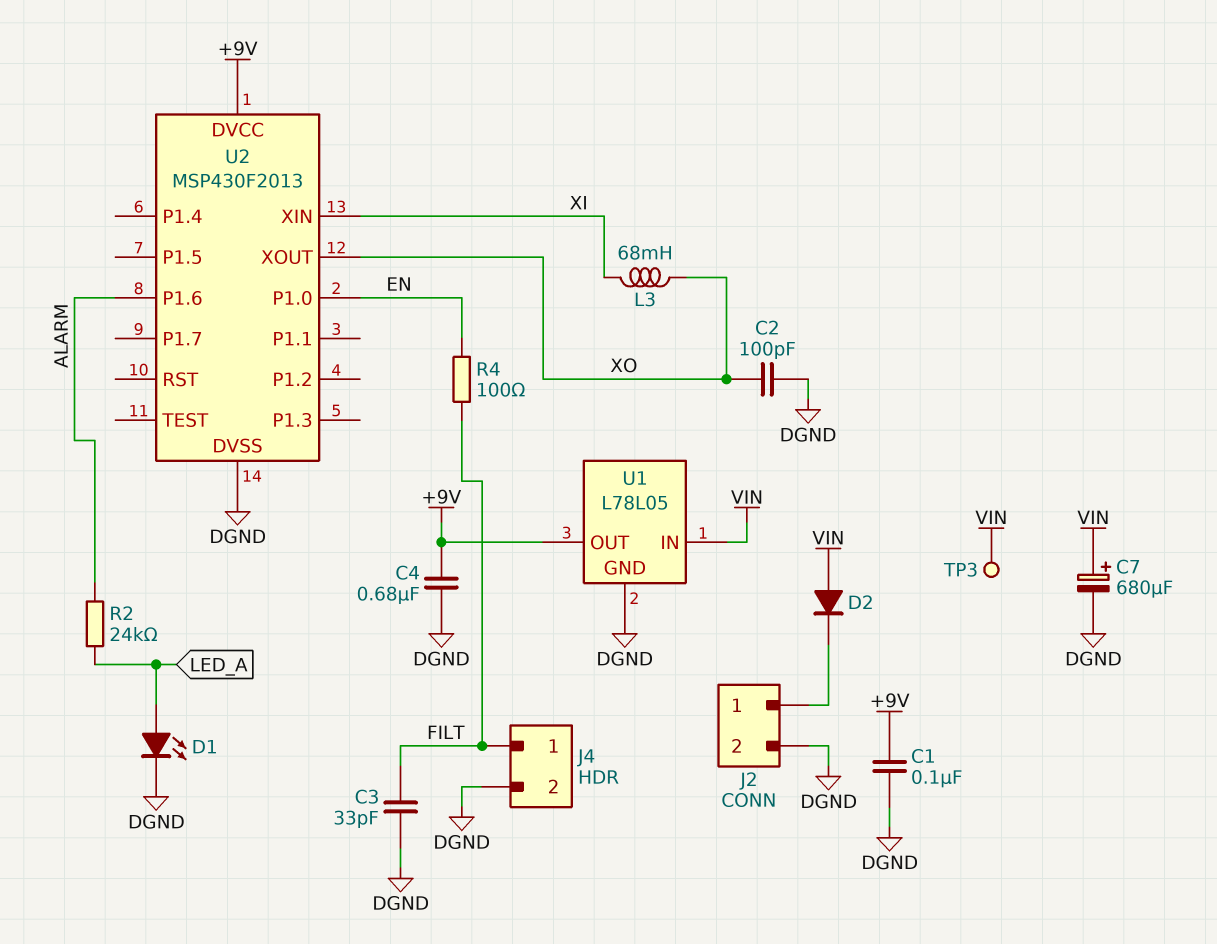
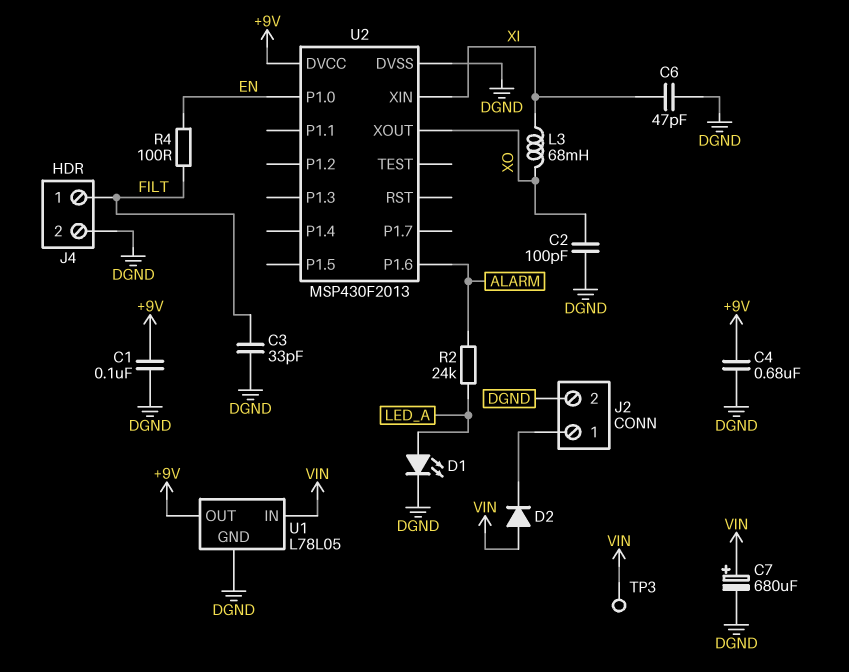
C6: none -> 47pF (DGND, XI)

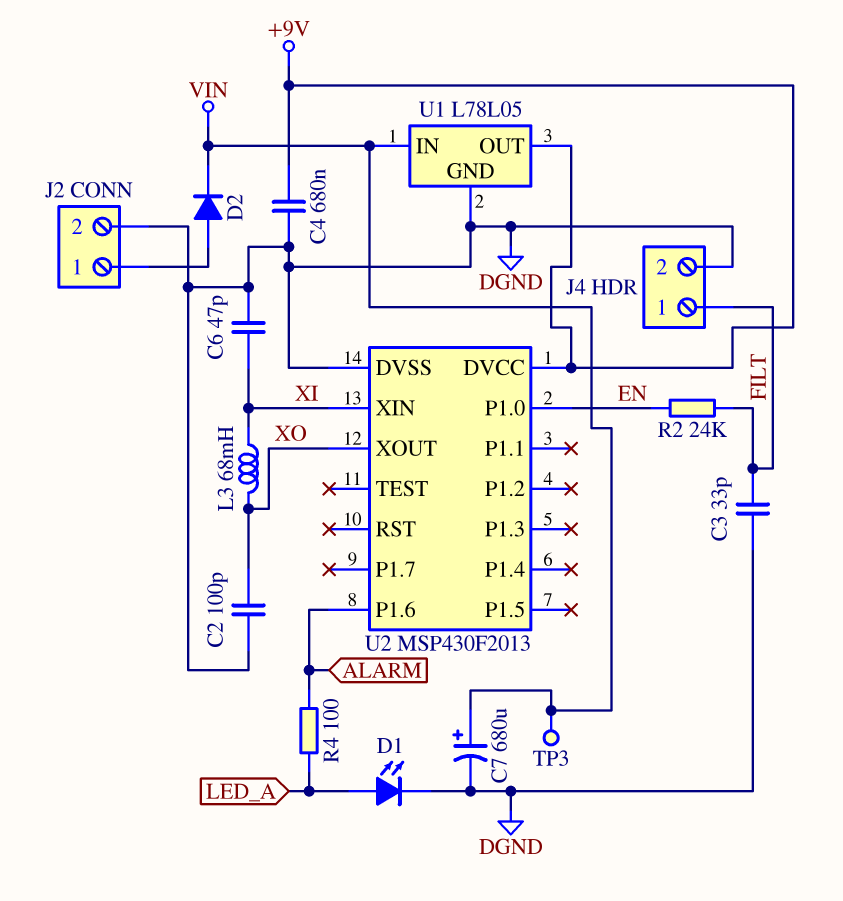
C1: 100nF (+9V, DGND) -> none
D2: diode (A VIN, K J2/1) -> diode (A J2/1, K VIN)
R2: 24k (ALARM, LED_A) -> 24k (EN, FILT)
R4: 100 (EN, FILT) -> 100 (ALARM, LED_A)

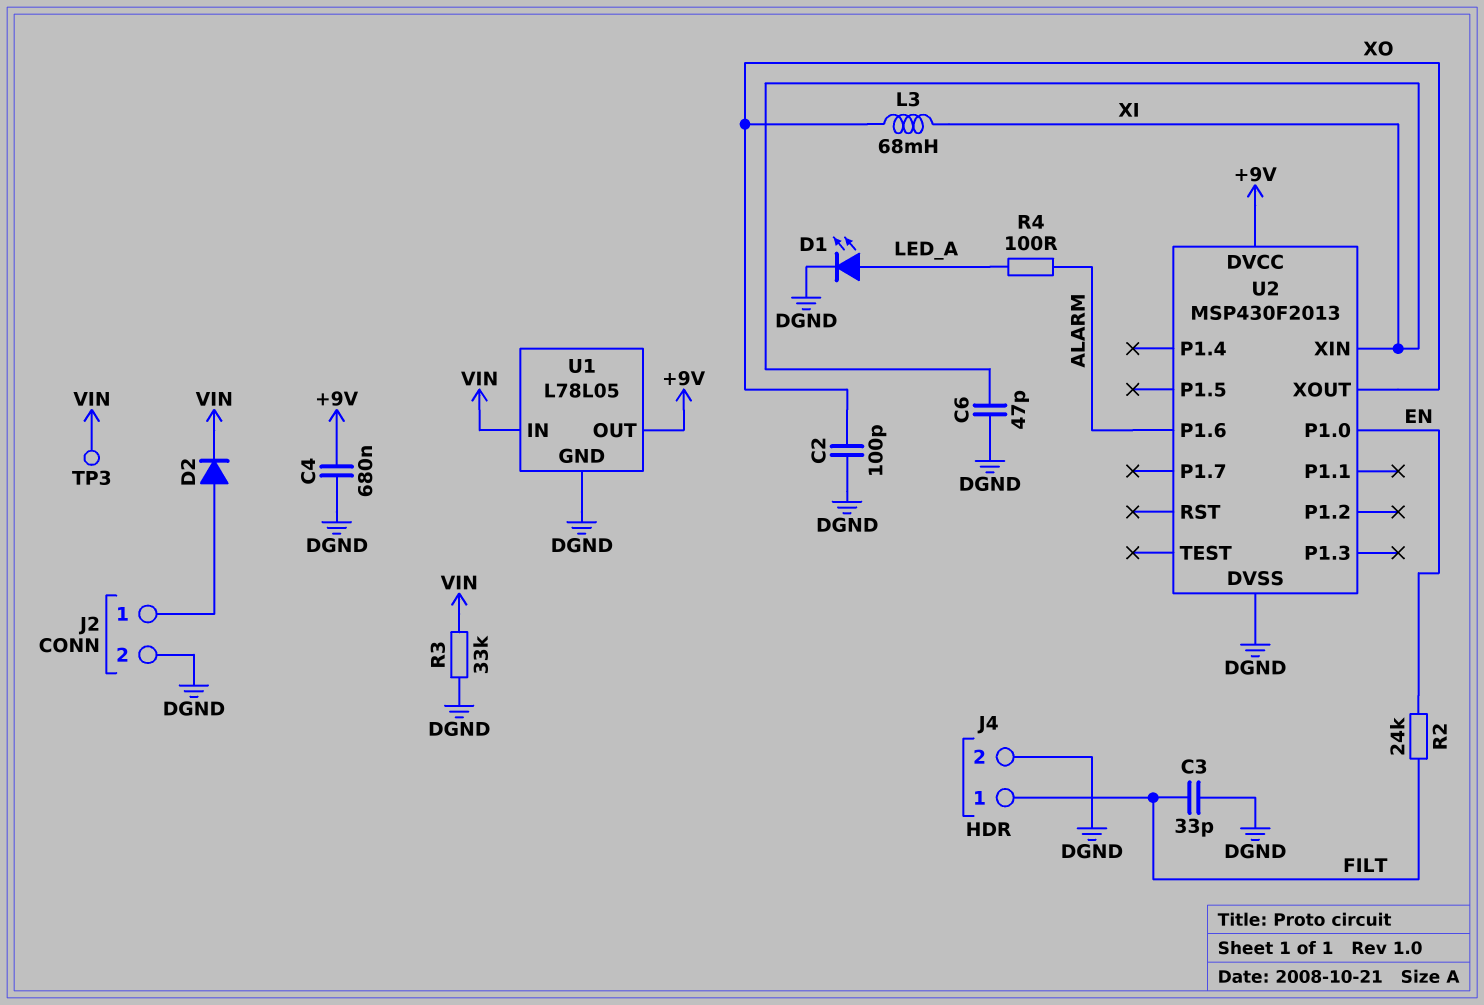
C7: 680uF (plus VIN, minus DGND) -> none
R3: none -> 33k (DGND, VIN)

